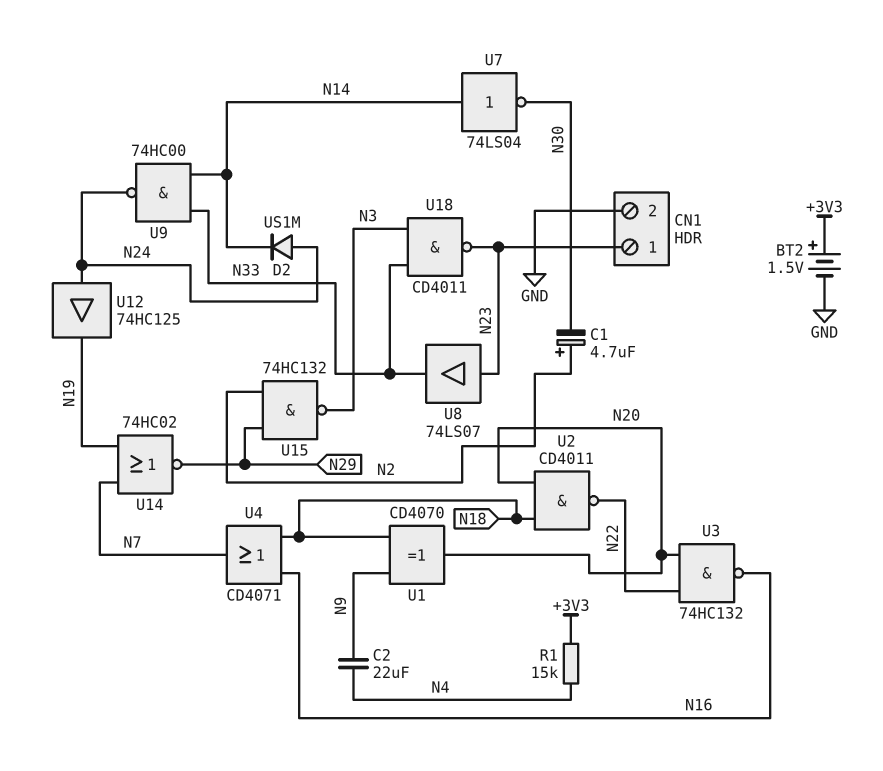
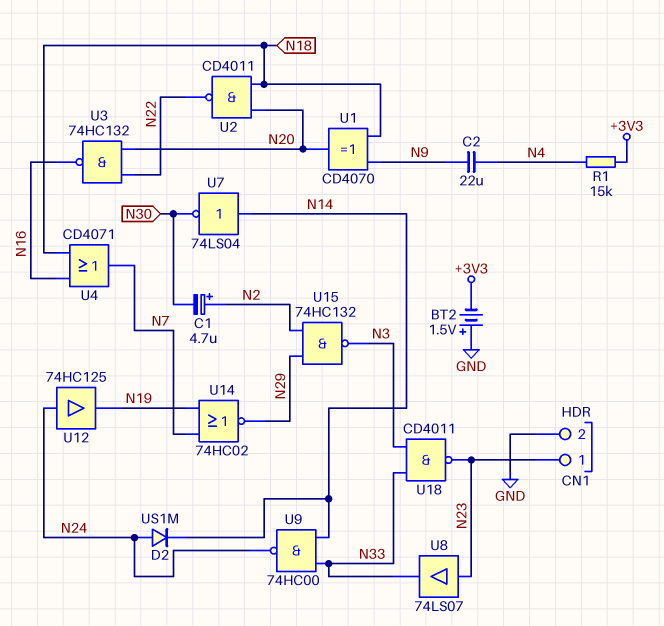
BT2: 1.5V (plus +3V3, minus GND) -> 1.5V (plus GND, minus +3V3)

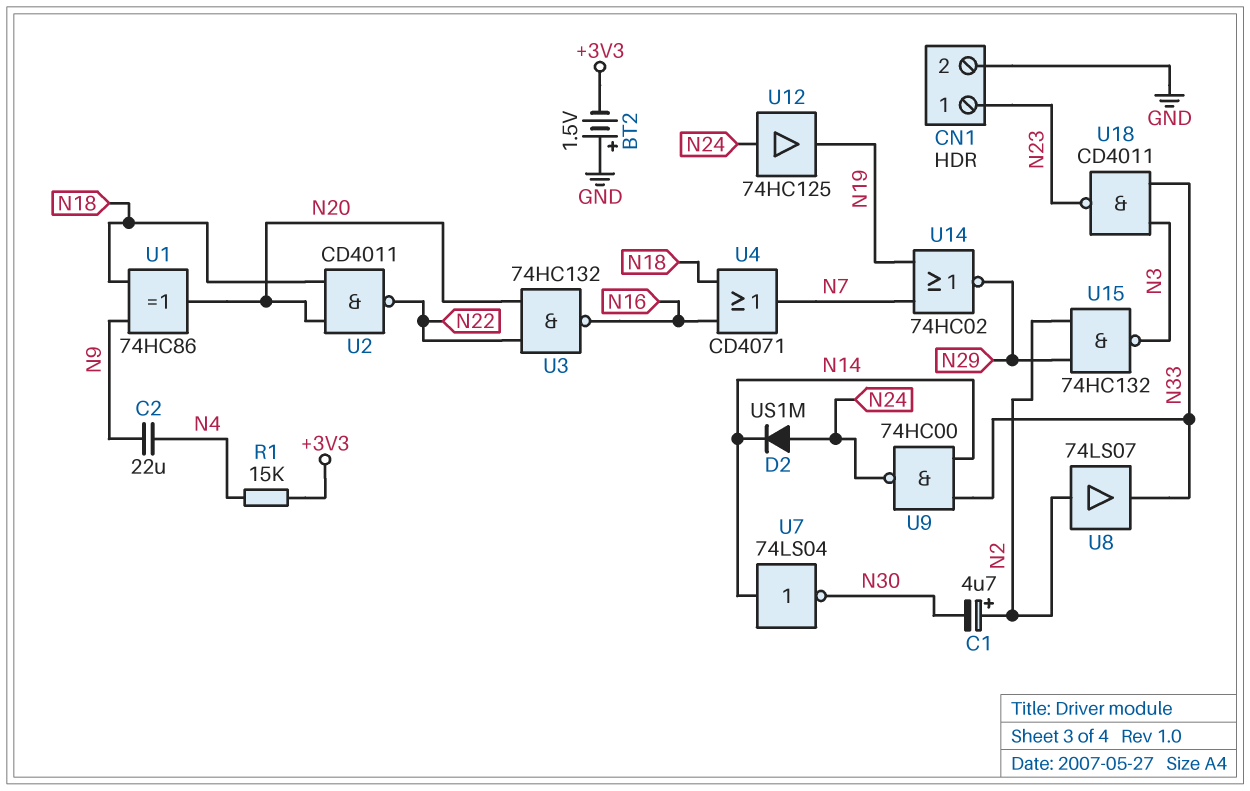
U1: XOR CD4070 (in N9, in N18, out N20) -> XOR 74HC86 (in N9, in N18, out N20)
U8: buffer 74LS07 (in N23, out N33) -> buffer 74LS07 (in N2, out N33)

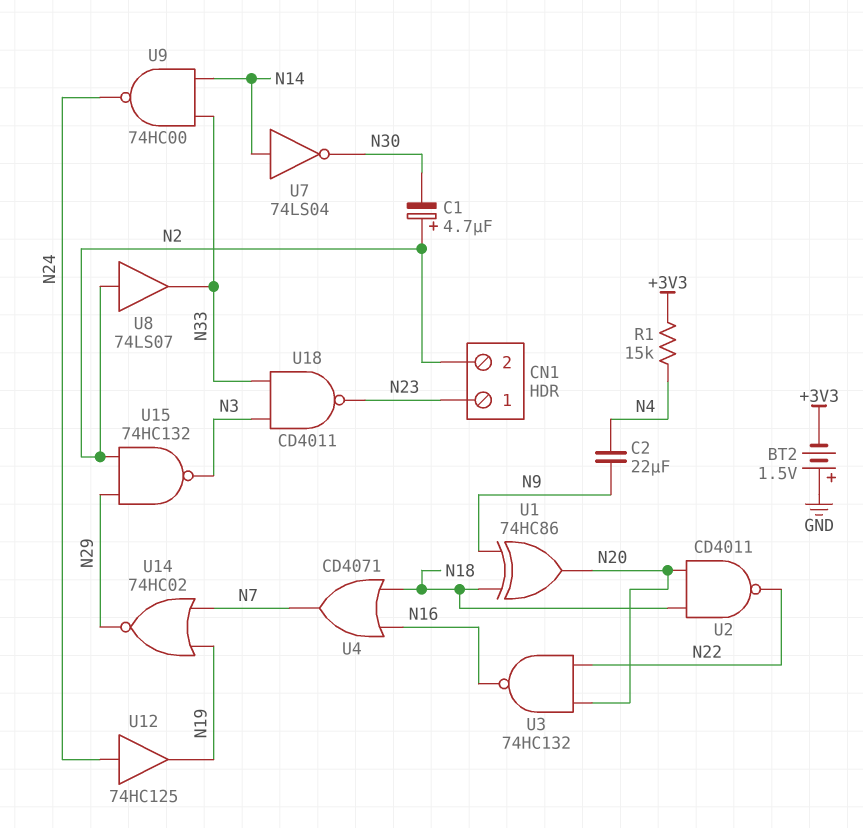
CN1 pin 2: GND -> N2
D2: diode US1M (A N24, K N14) -> none

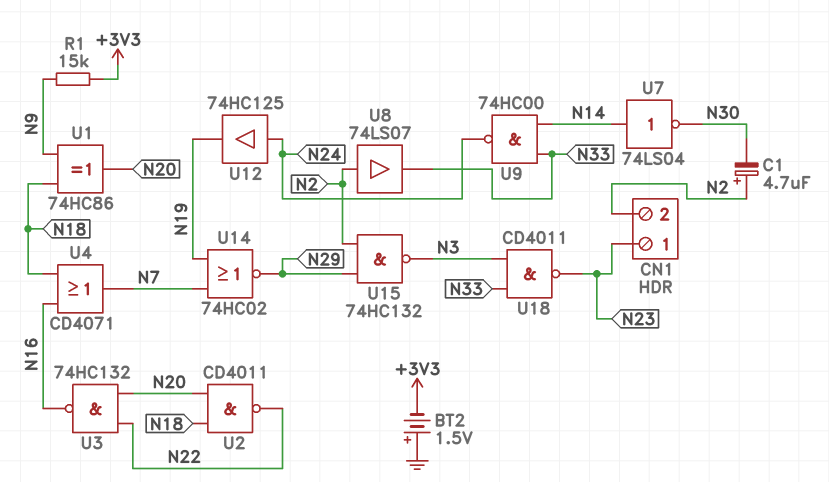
C2: 22uF (N4, N9) -> none
R1: 15k (+3V3, N4) -> 15k (+3V3, N9)

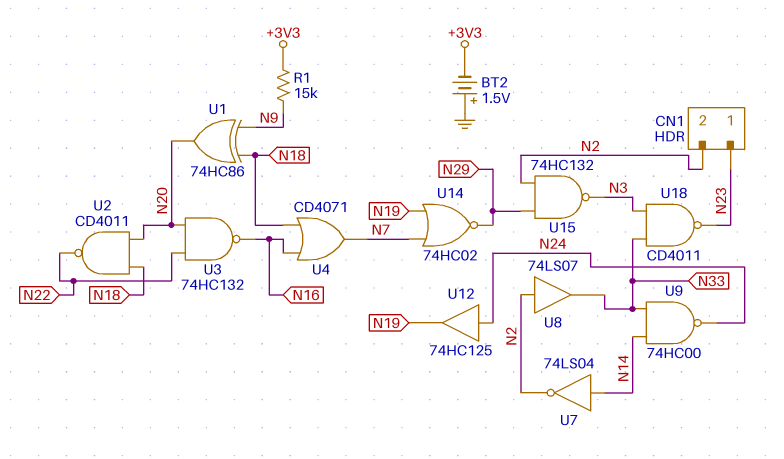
C1: 4.7uF (plus N2, minus N30) -> none
U7: NOT 74LS04 (in N14, out N30) -> NOT 74LS04 (in N14, out N2)

